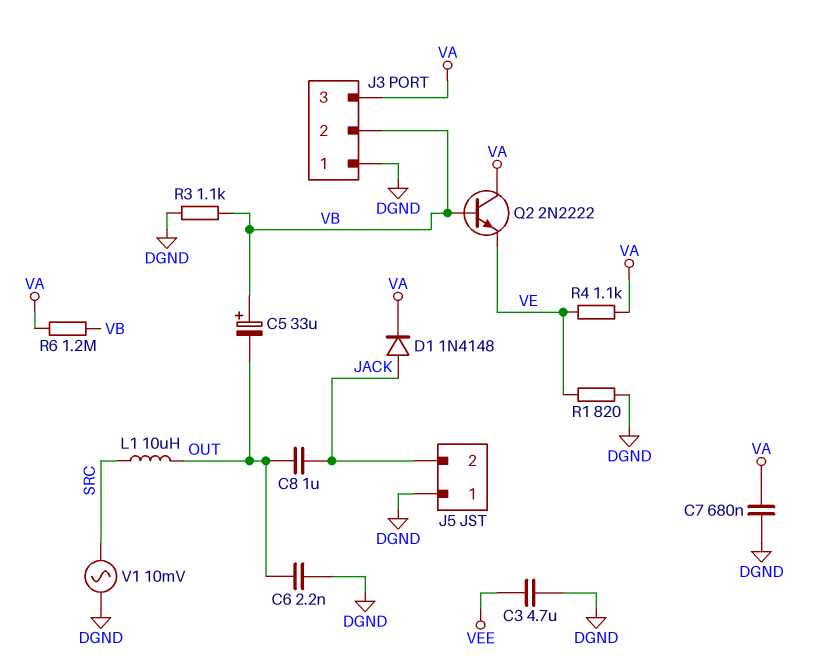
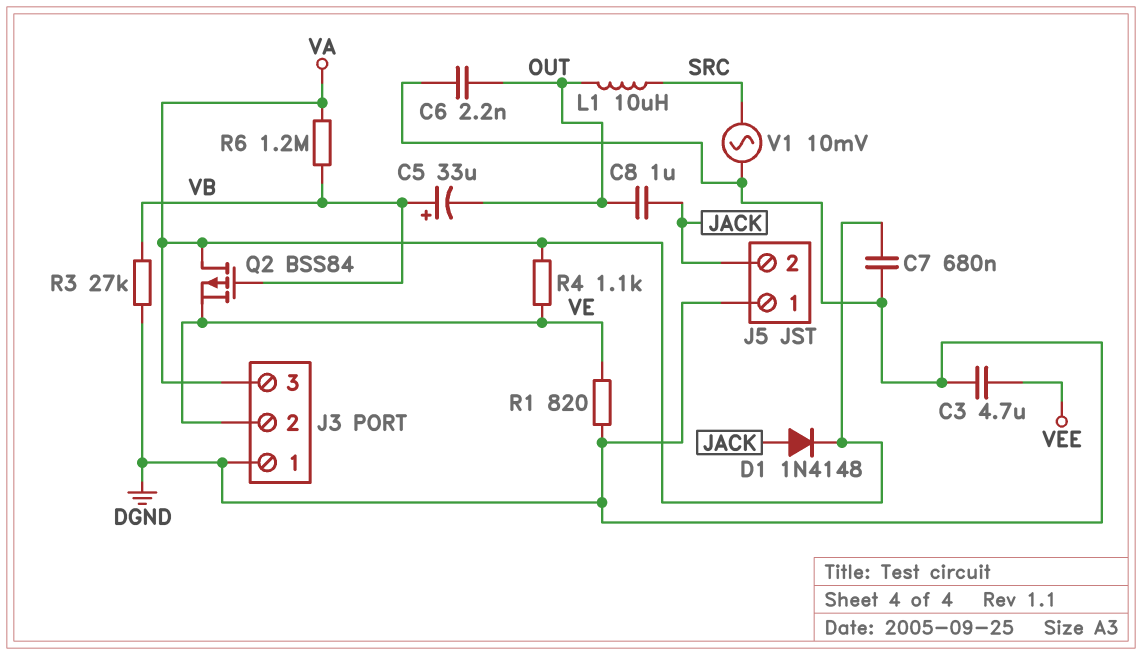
J3 pin 2: VB -> VE
Q2: NPN 2N2222 (B VB, C VA, E VE) -> PMOS BSS84 (G VB, D VA, S VE)
R3: 1.1k (DGND, VB) -> 27k (DGND, VB)

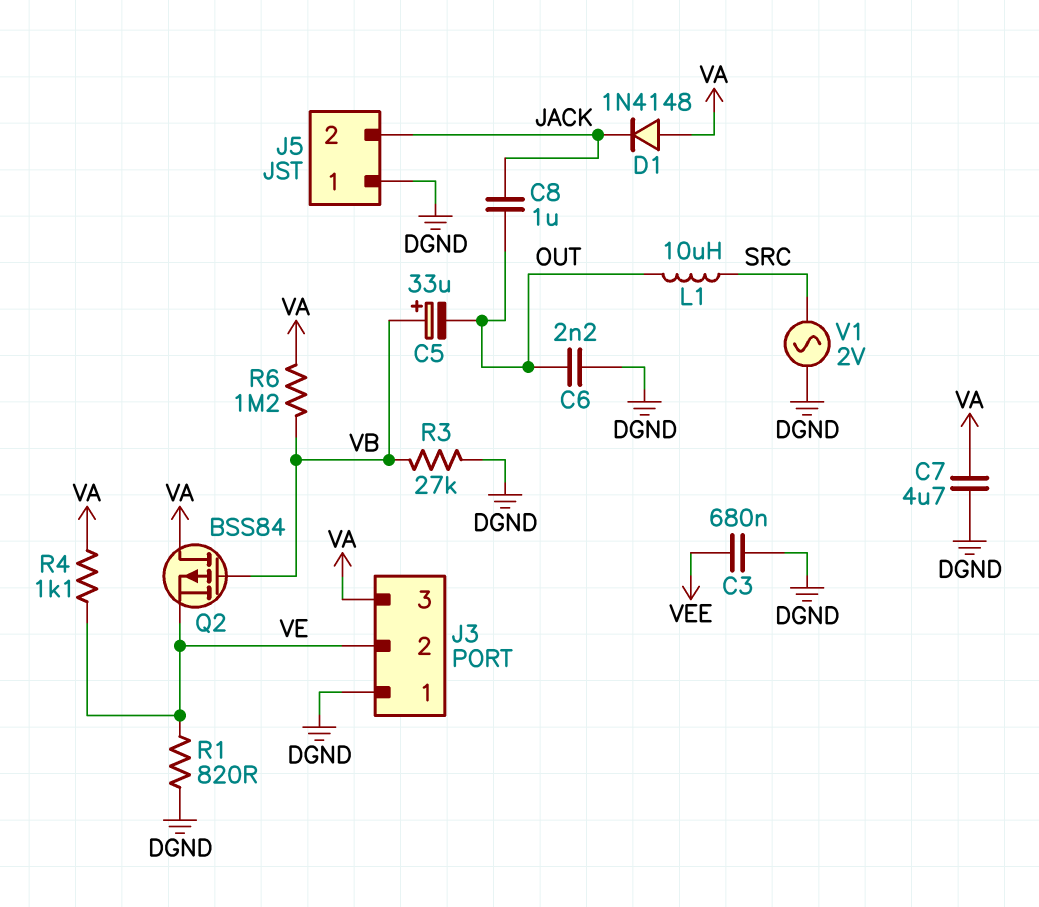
C3: 4.7uF (DGND, VEE) -> 680nF (DGND, VEE)
C7: 680nF (DGND, VA) -> 4.7uF (DGND, VA)
D1: diode 1N4148 (A JACK, K VA) -> diode 1N4148 (A VA, K JACK)
V1: AC 10mV (DGND, SRC) -> AC 2V (DGND, SRC)

